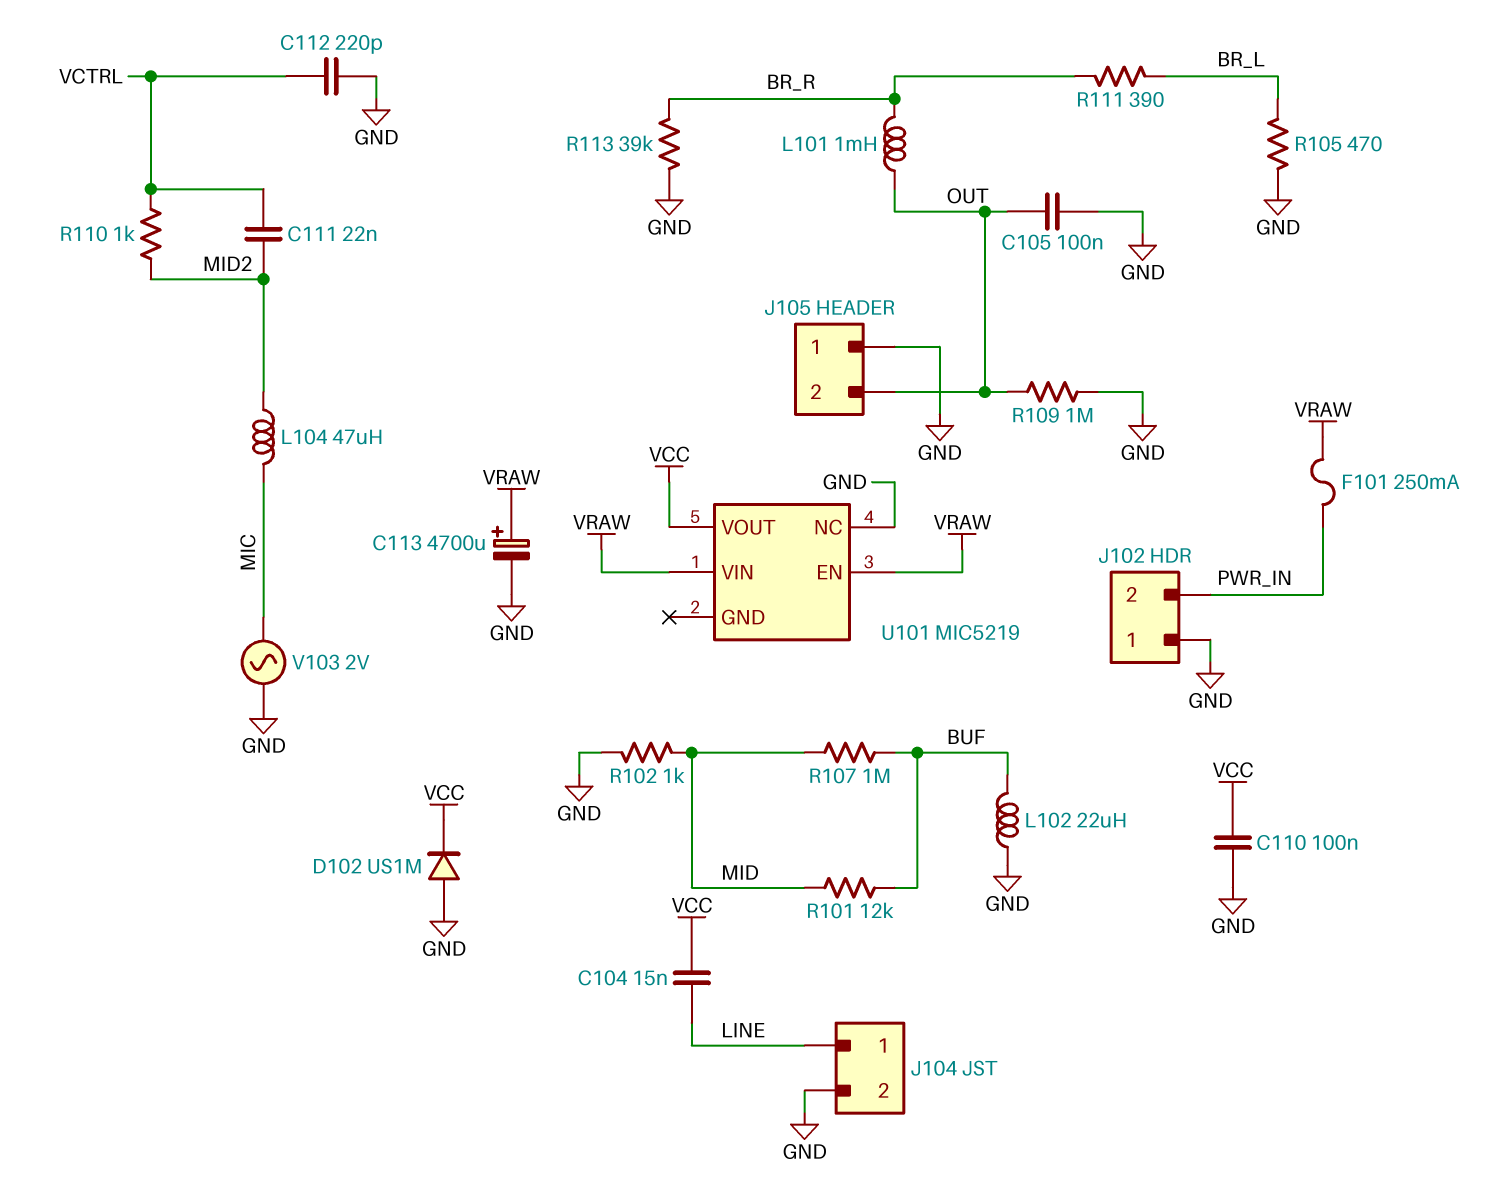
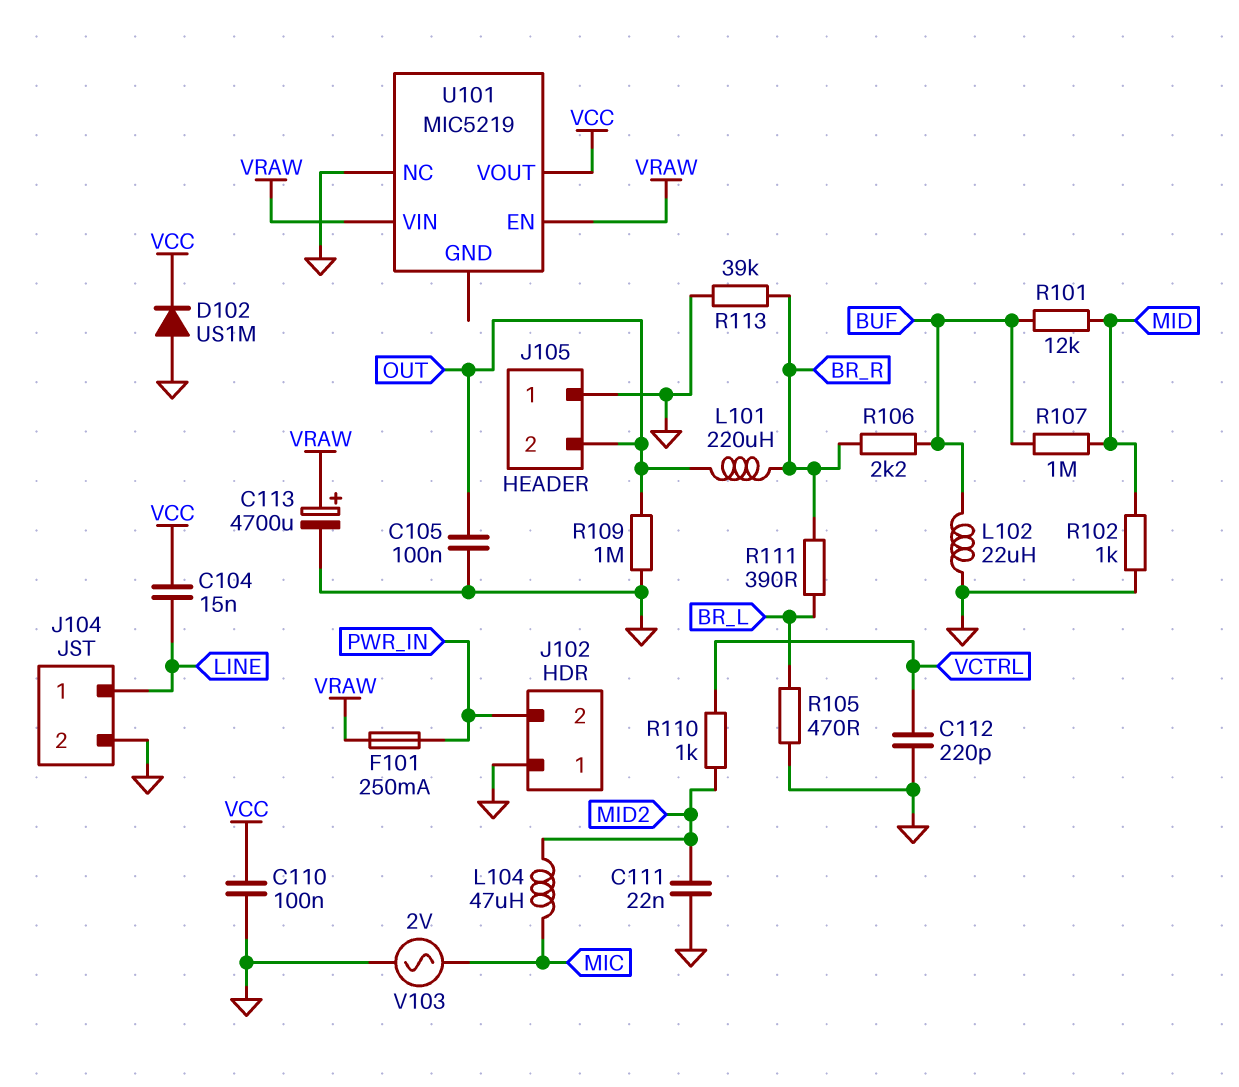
C111: 22nF (MID2, VCTRL) -> 22nF (GND, MID2)
L101: 1mH (BR_R, OUT) -> 220uH (BR_R, OUT)
R106: none -> 2.2k (BR_R, BUF)

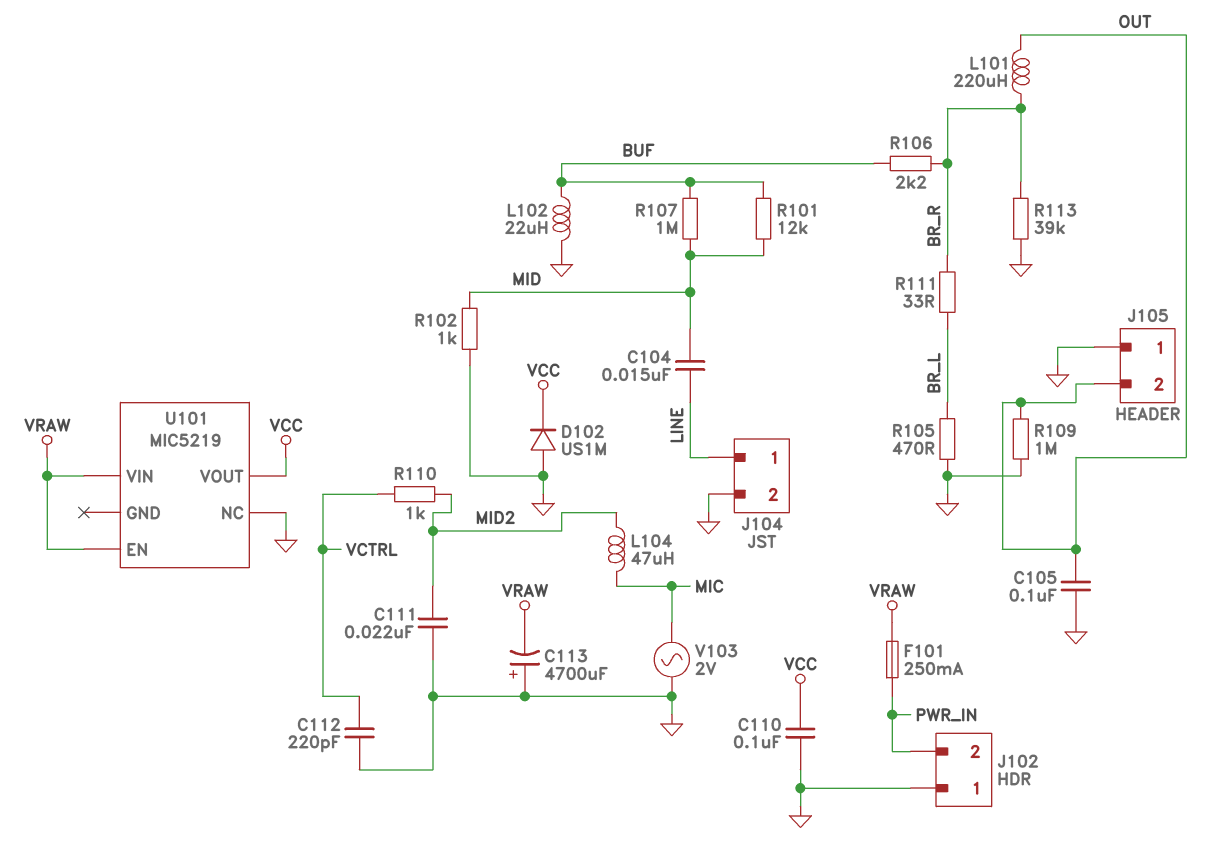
C104: 15nF (LINE, VCC) -> 15nF (LINE, MID)
C113: 4700uF (plus VRAW, minus GND) -> 4700uF (plus GND, minus VRAW)
R111: 390 (BR_L, BR_R) -> 33 (BR_L, BR_R)

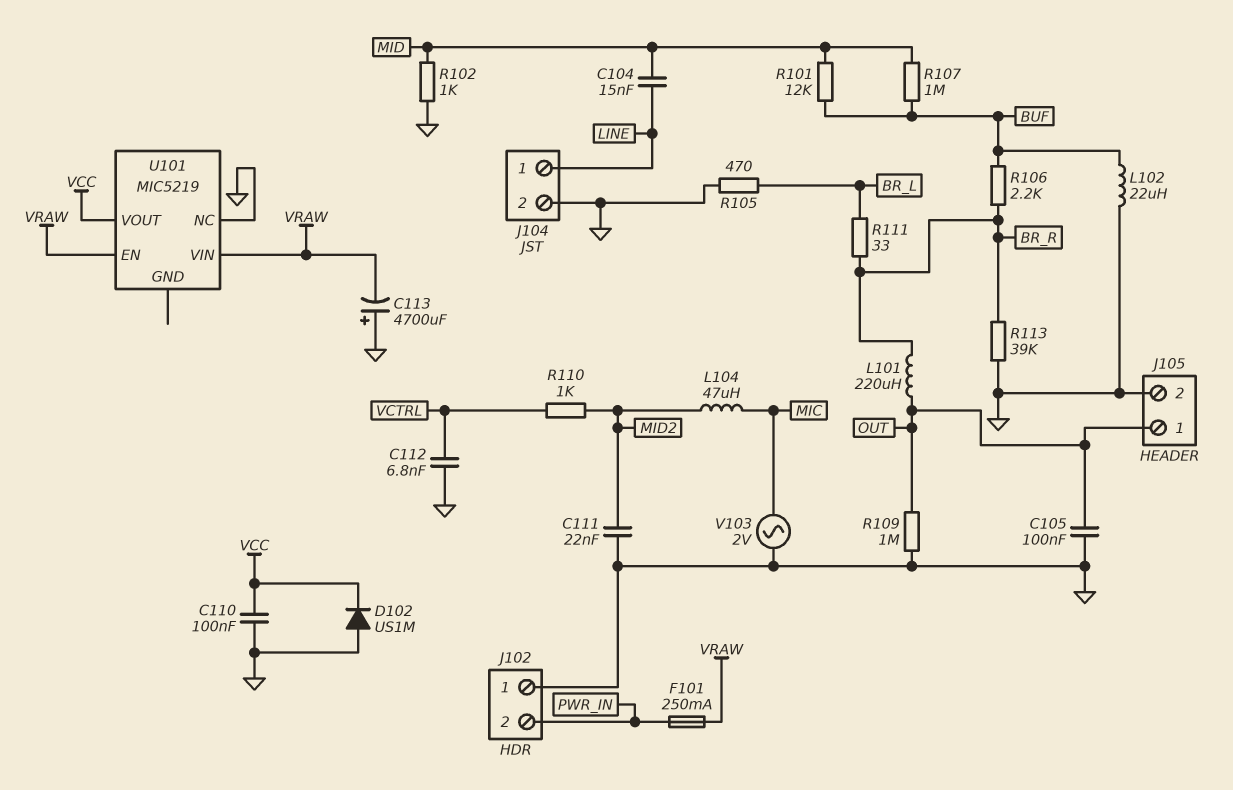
C112: 220pF (GND, VCTRL) -> 6.8nF (GND, VCTRL)
J105 pin 1: GND -> OUT
J105 pin 2: OUT -> GND

